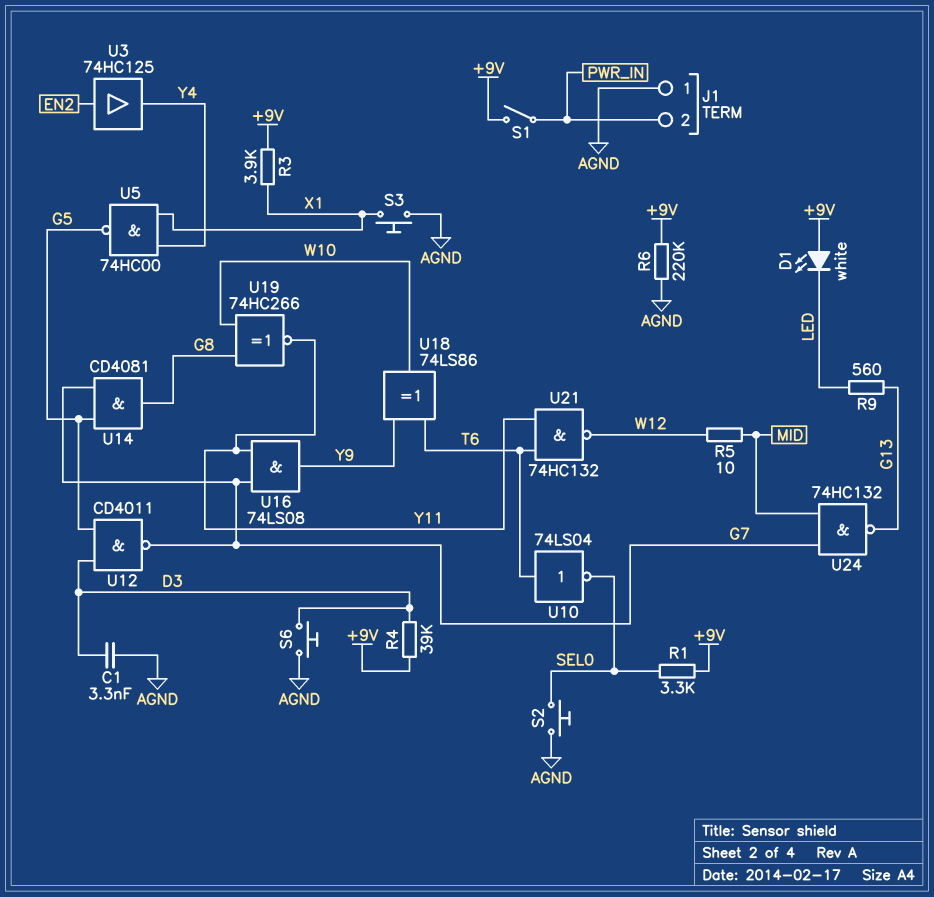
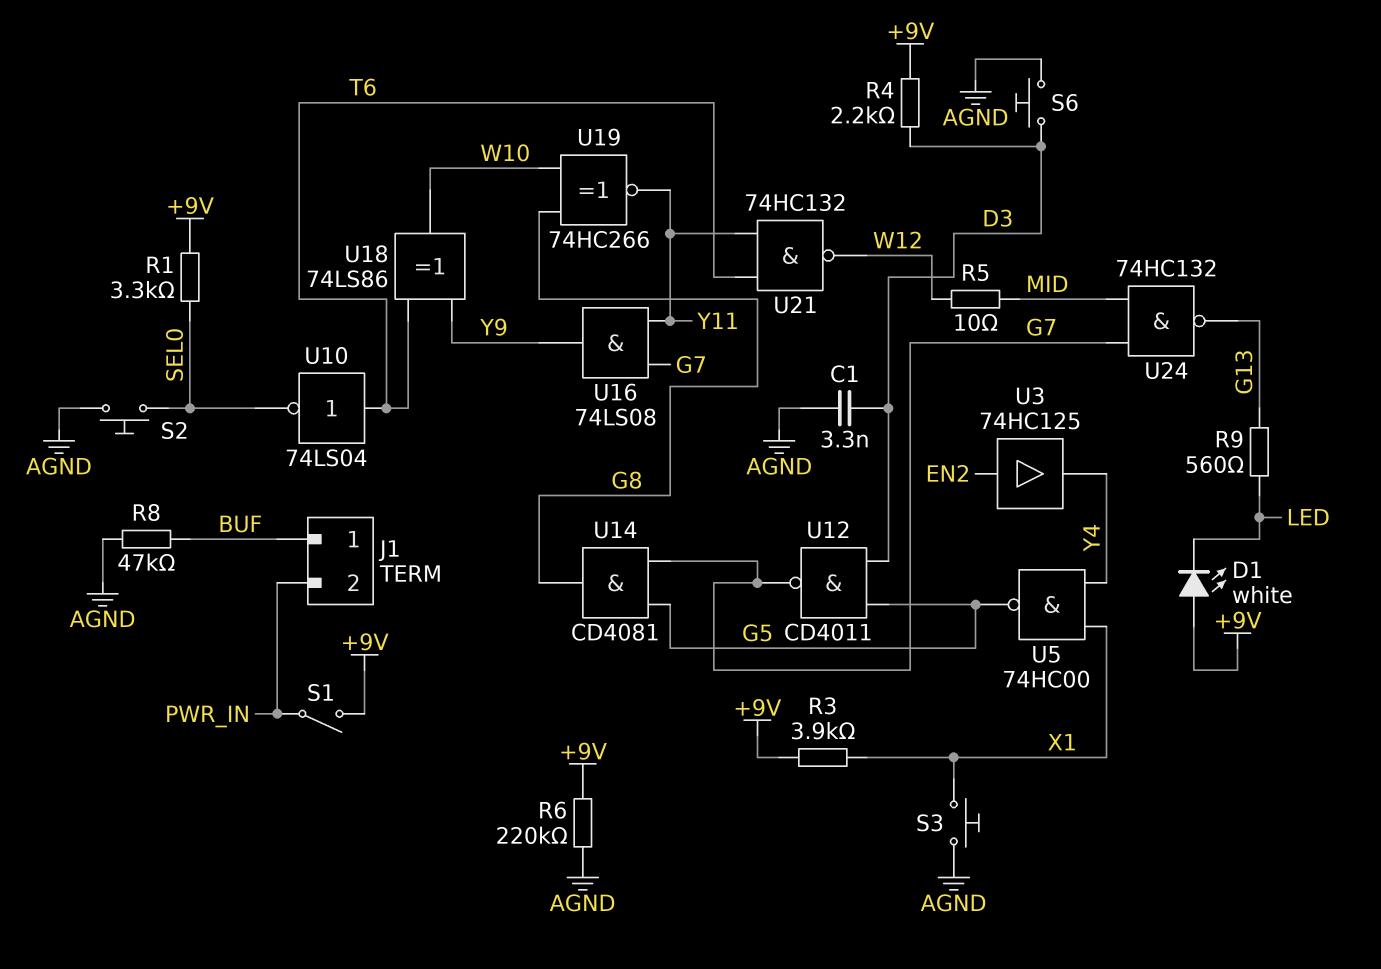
J1 pin 1: AGND -> BUF
R4: 39k (+9V, D3) -> 2.2k (+9V, D3)
R8: none -> 47k (AGND, BUF)

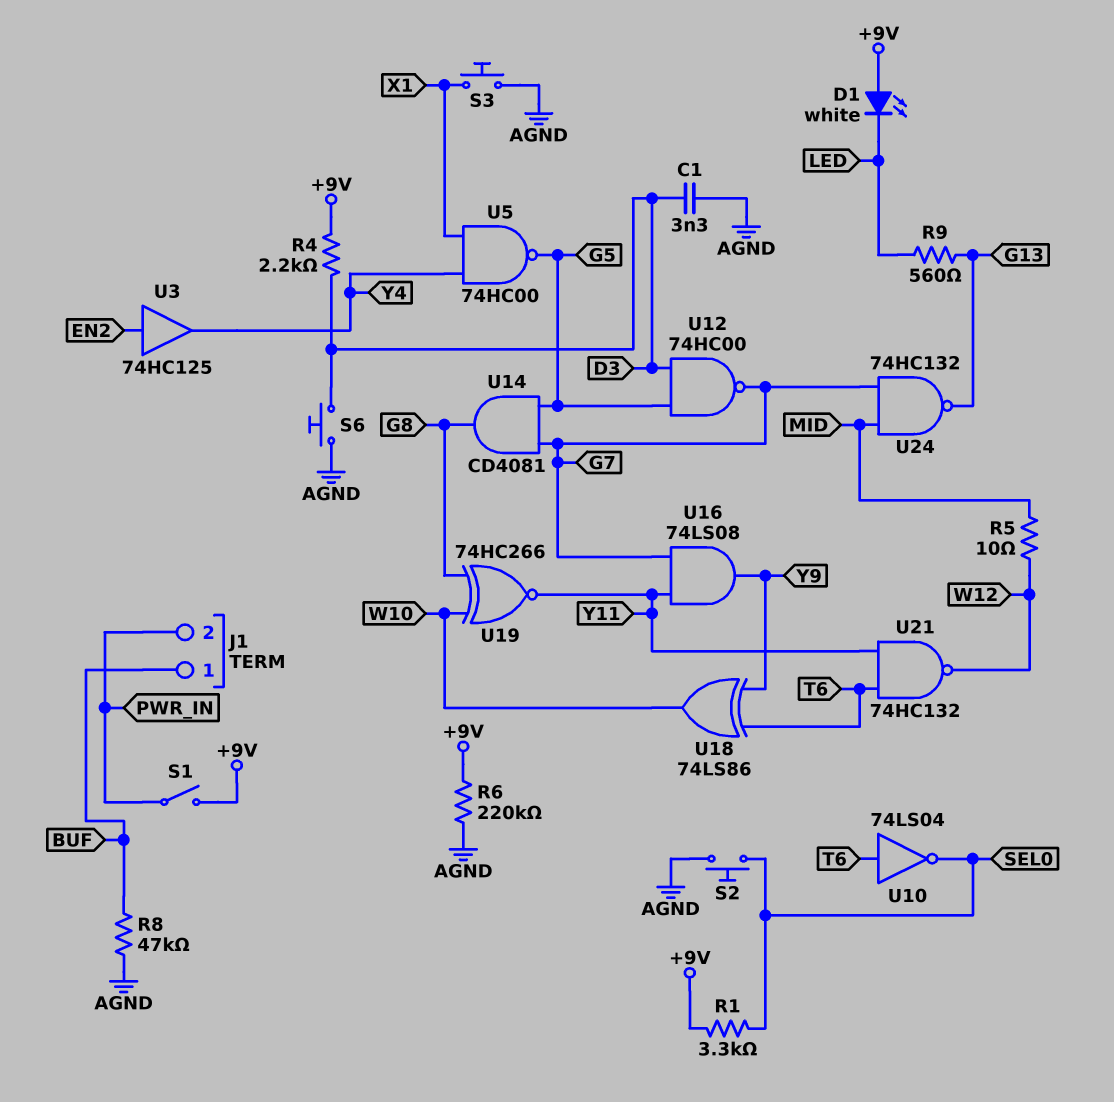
R3: 3.9k (+9V, X1) -> none
U12: NAND CD4011 (in D3, in G5, out G7) -> NAND 74HC00 (in D3, in G5, out G7)

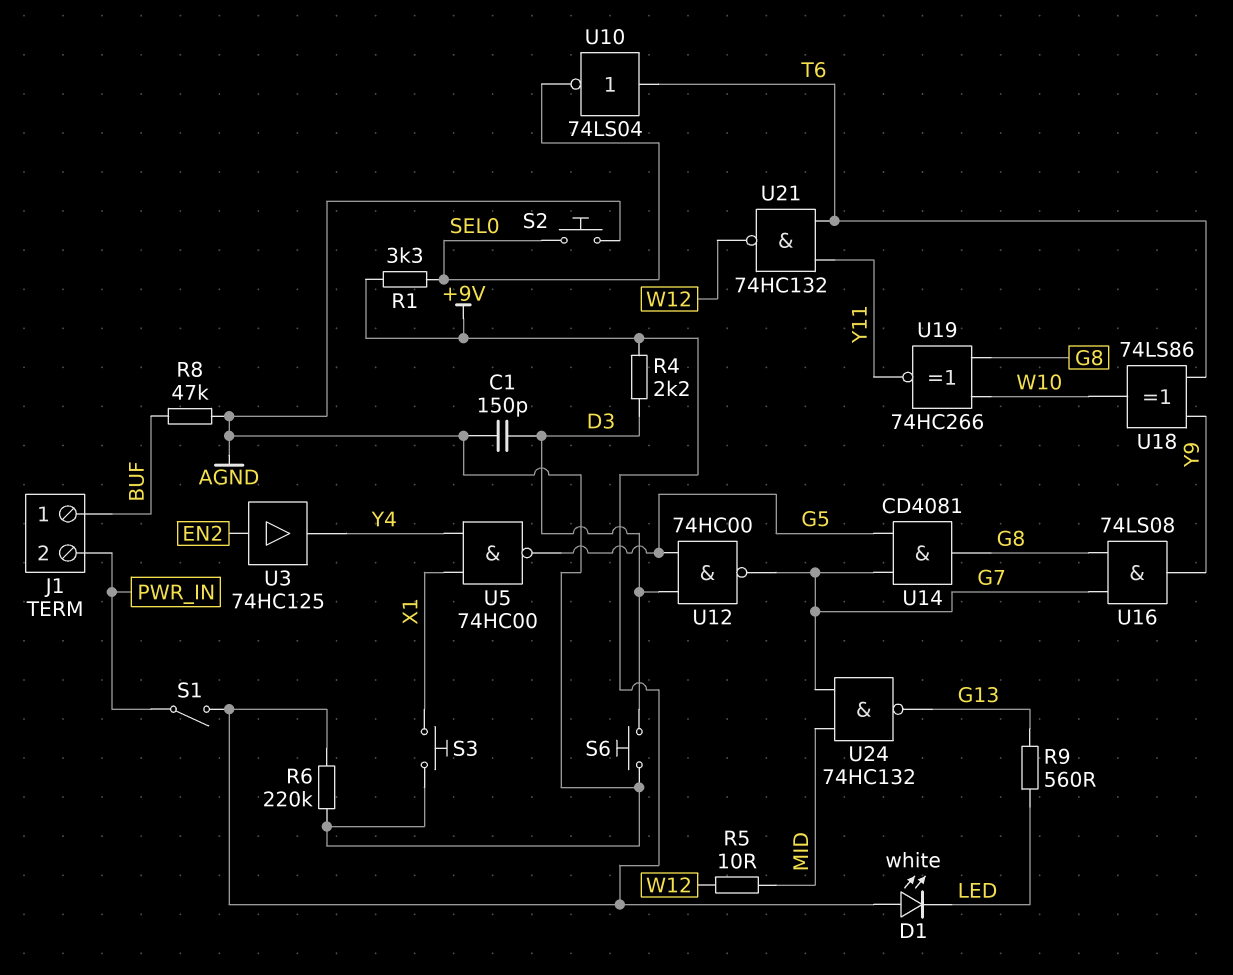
C1: 3.3nF (AGND, D3) -> 150pF (AGND, D3)
U16: AND 74LS08 (in G7, in Y11, out Y9) -> AND 74LS08 (in G7, in G8, out Y9)

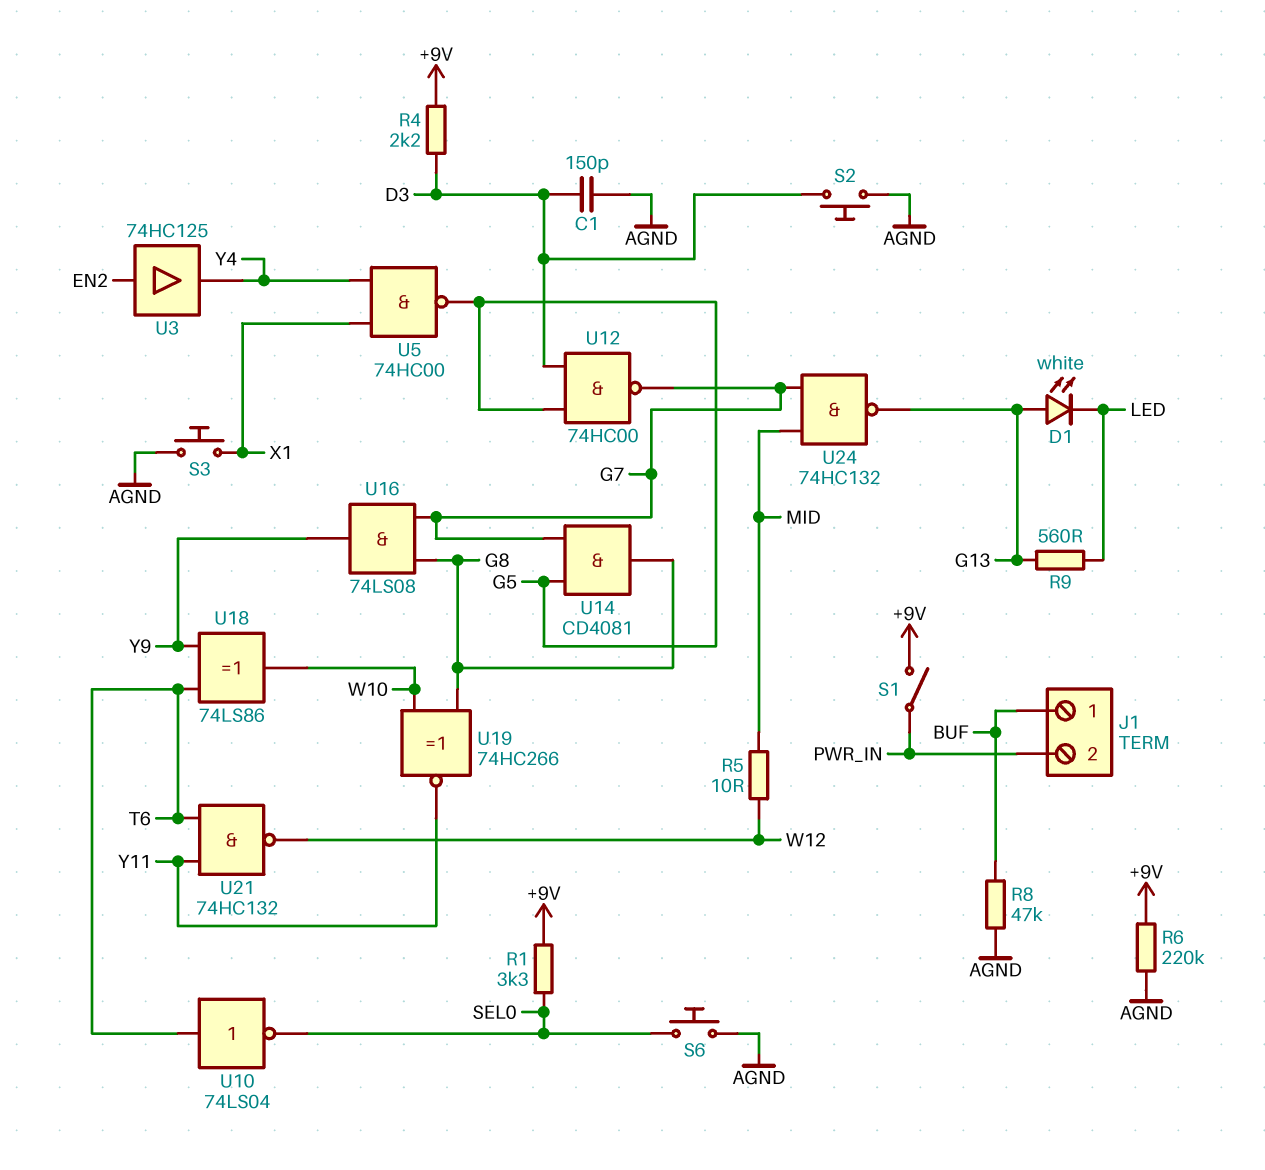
D1: LED white (A +9V, K LED) -> LED white (A G13, K LED)
S2: button (AGND, SEL0) -> button (AGND, D3)
S6: button (AGND, D3) -> button (AGND, SEL0)

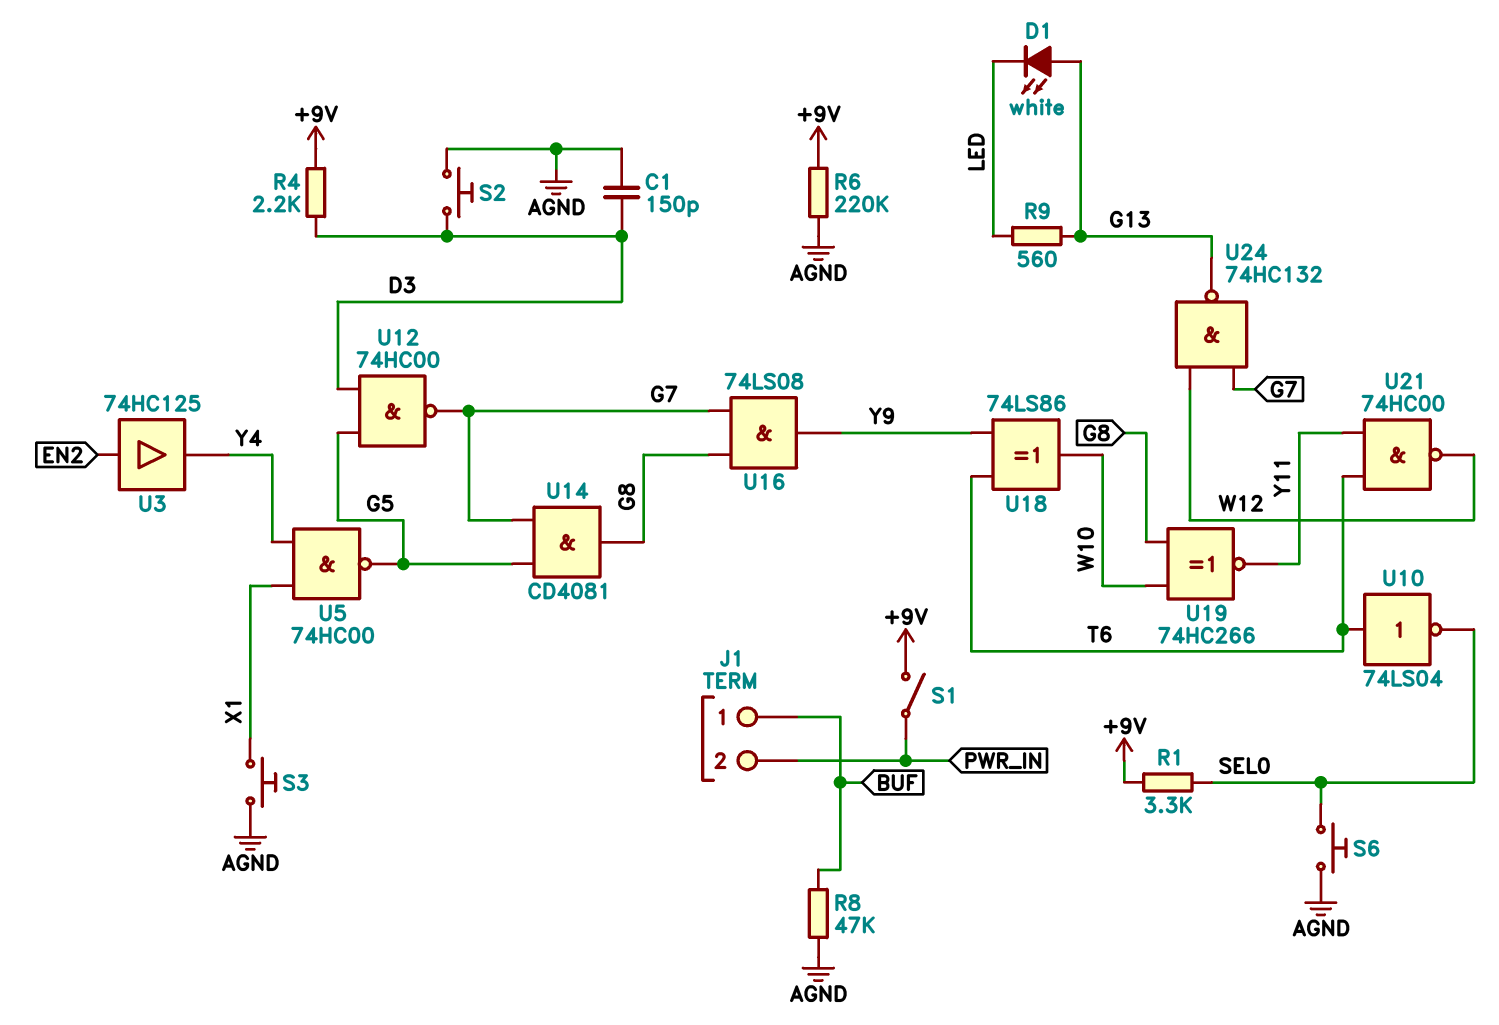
R5: 10 (MID, W12) -> none
U21: NAND 74HC132 (in T6, in Y11, out W12) -> NAND 74HC00 (in T6, in Y11, out W12)
U24: NAND 74HC132 (in G7, in MID, out G13) -> NAND 74HC132 (in G7, in W12, out G13)

